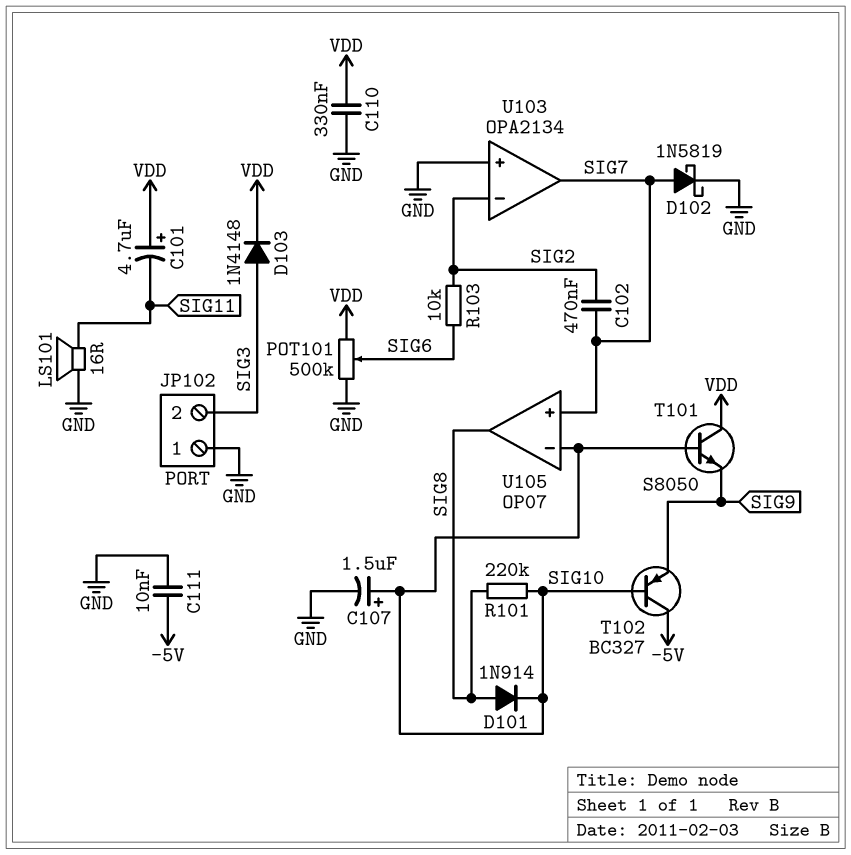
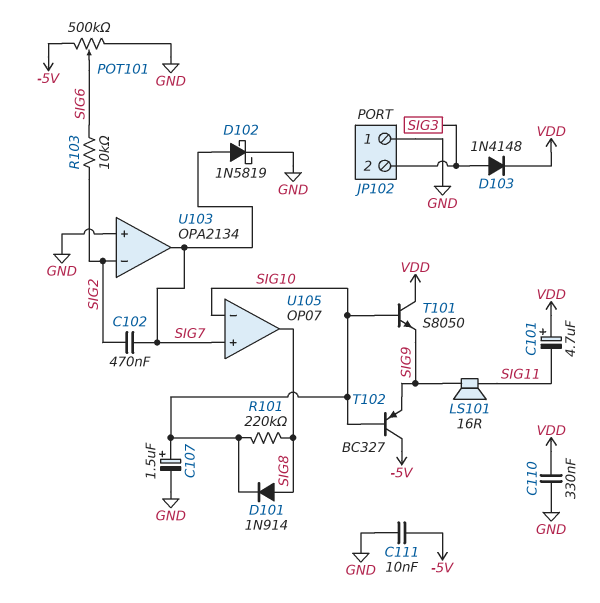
LS101: speaker 16R (GND, SIG11) -> speaker 16R (SIG9, SIG11)
POT101: 500k (GND, VDD, wiper SIG6) -> 500k (-5V, GND, wiper SIG6)

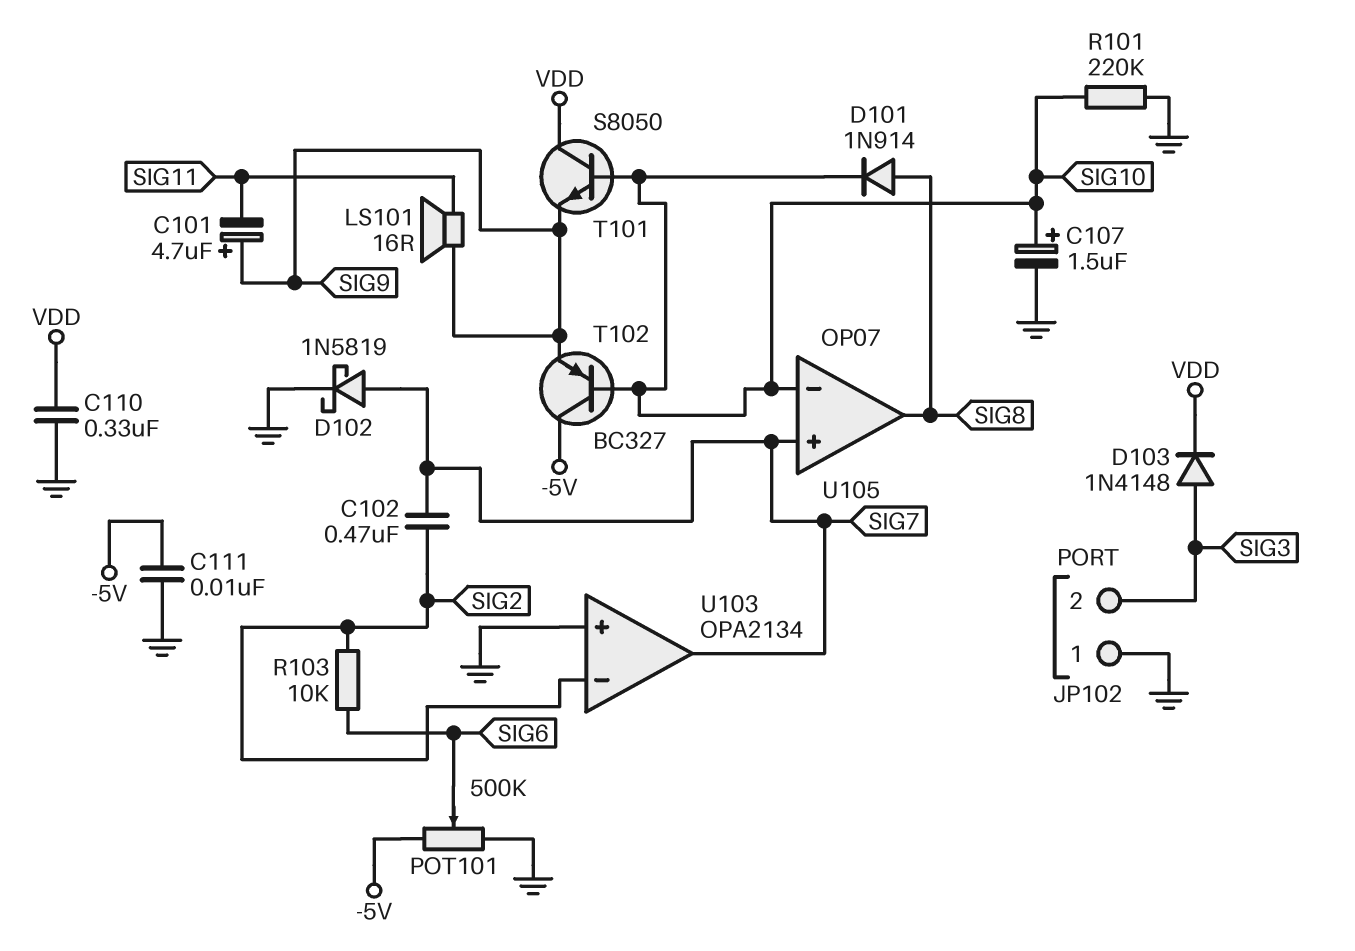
C101: 4.7uF (plus VDD, minus SIG11) -> 4.7uF (plus SIG9, minus SIG11)
R101: 220k (SIG8, SIG10) -> 220k (GND, SIG10)

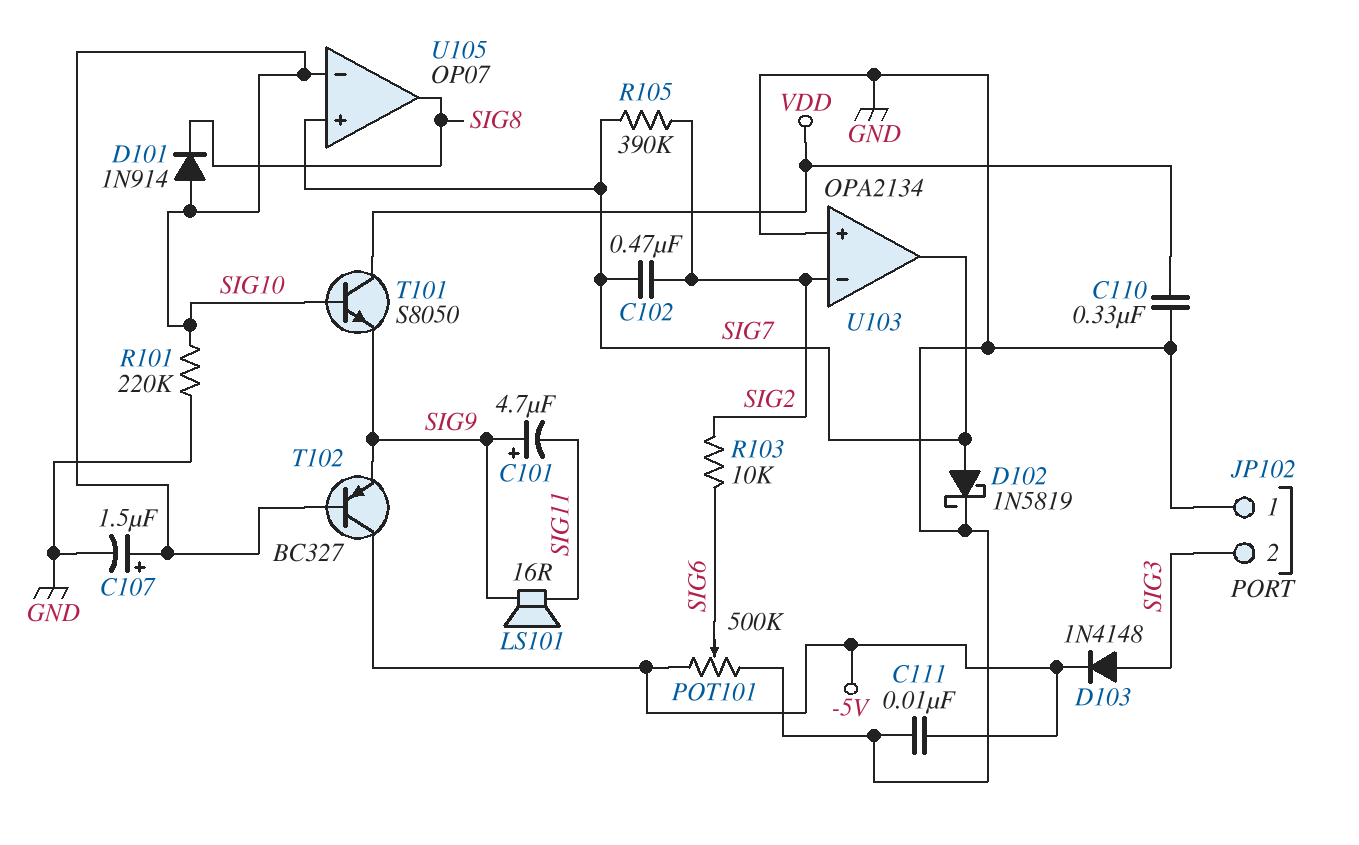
D101: diode 1N914 (A SIG8, K SIG10) -> diode 1N914 (A SIG10, K SIG8)
D103: diode 1N4148 (A SIG3, K VDD) -> diode 1N4148 (A SIG3, K -5V)
R105: none -> 390k (SIG2, SIG7)

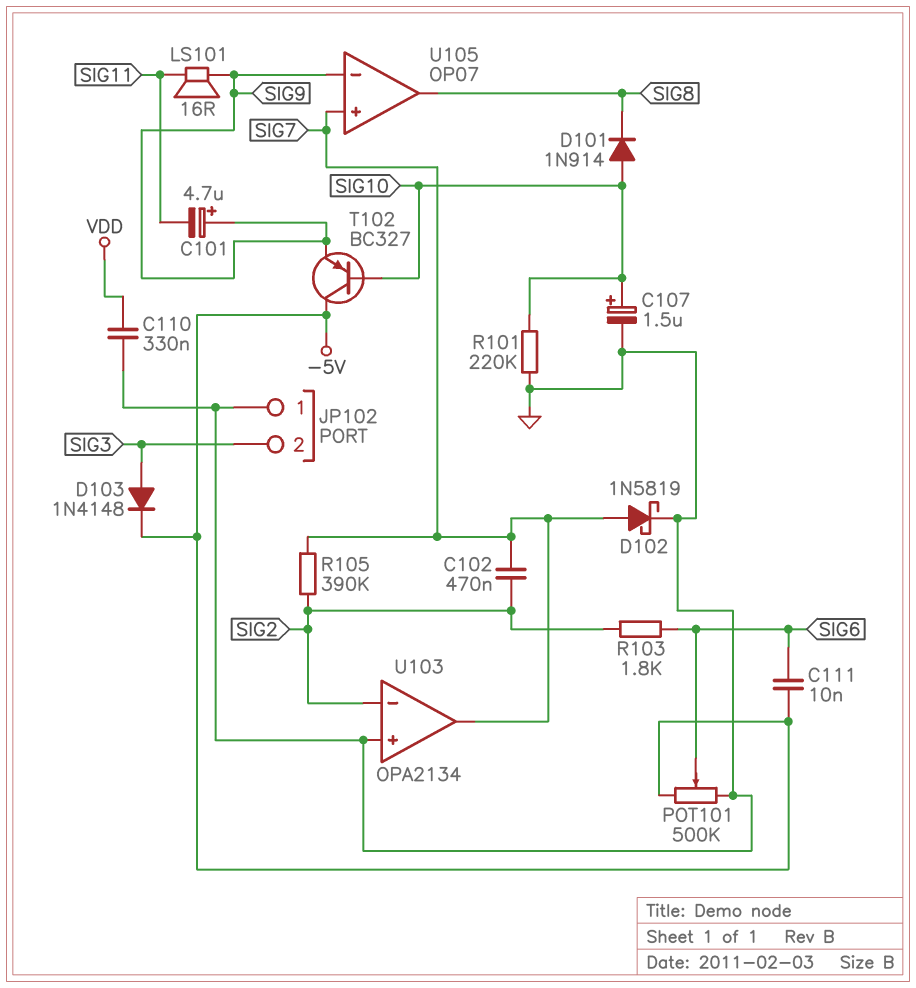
C111: 10nF (-5V, GND) -> 10nF (-5V, SIG6)
R103: 10k (SIG2, SIG6) -> 1.8k (SIG2, SIG6)
T101: NPN S8050 (B SIG10, C VDD, E SIG9) -> none
U105 pin in-: SIG10 -> SIG9

